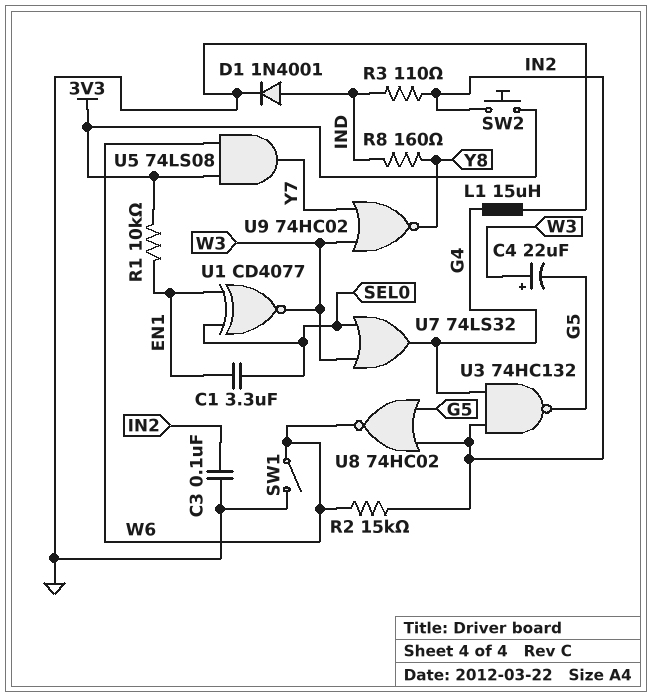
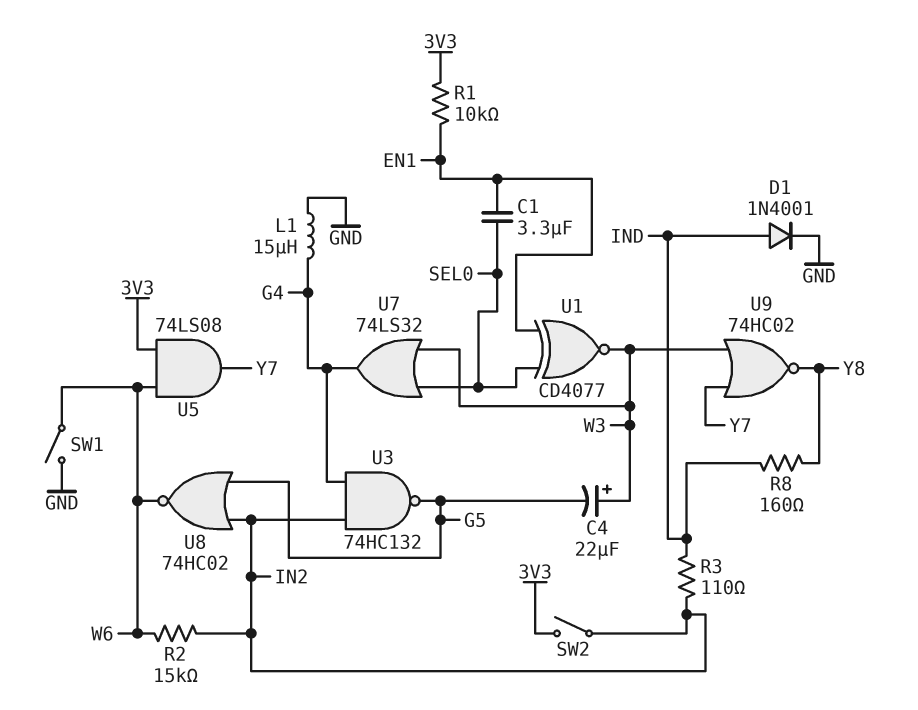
C3: 100nF (GND, IN2) -> none
SW2: button (3V3, IN2) -> switch (3V3, IN2)

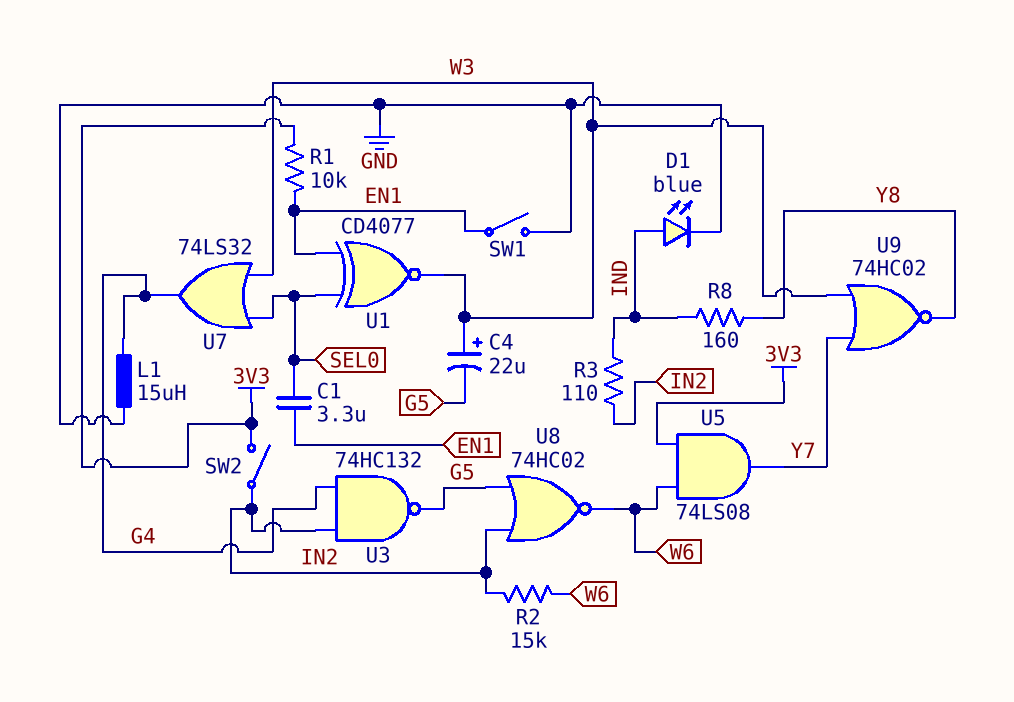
D1: diode 1N4001 (A IND, K GND) -> LED blue (A IND, K GND)
SW1: switch (GND, W6) -> switch (EN1, GND)

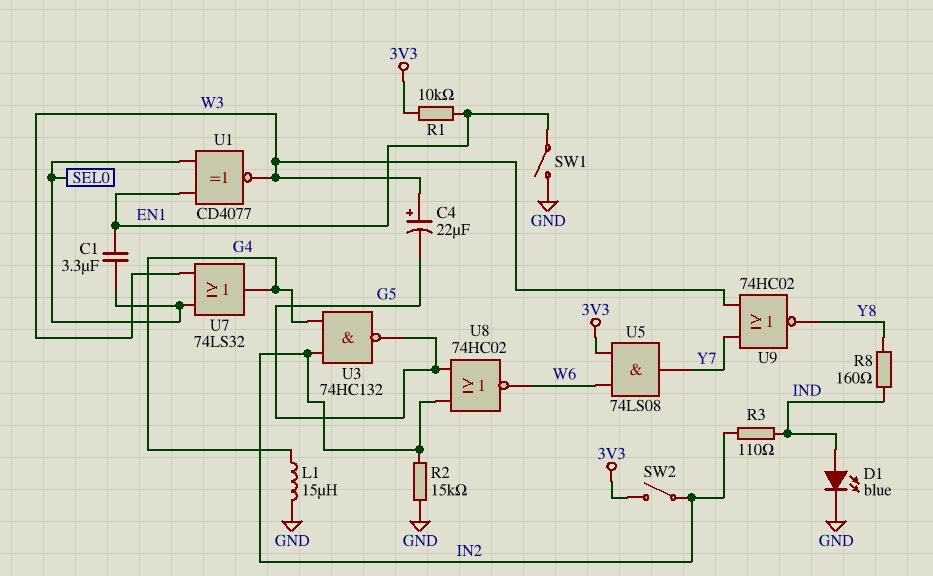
R2: 15k (IN2, W6) -> 15k (GND, IN2)

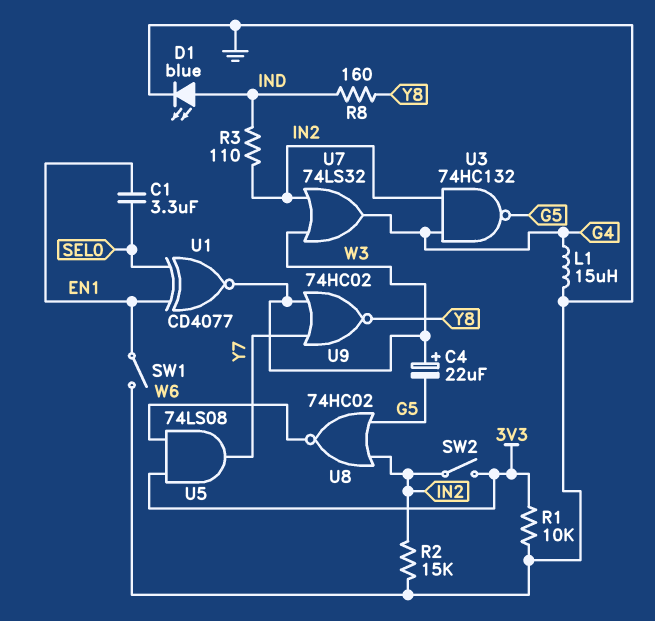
R1: 10k (3V3, EN1) -> 10k (3V3, GND)
U7: OR 74LS32 (in SEL0, in W3, out G4) -> OR 74LS32 (in IN2, in W3, out G4)

